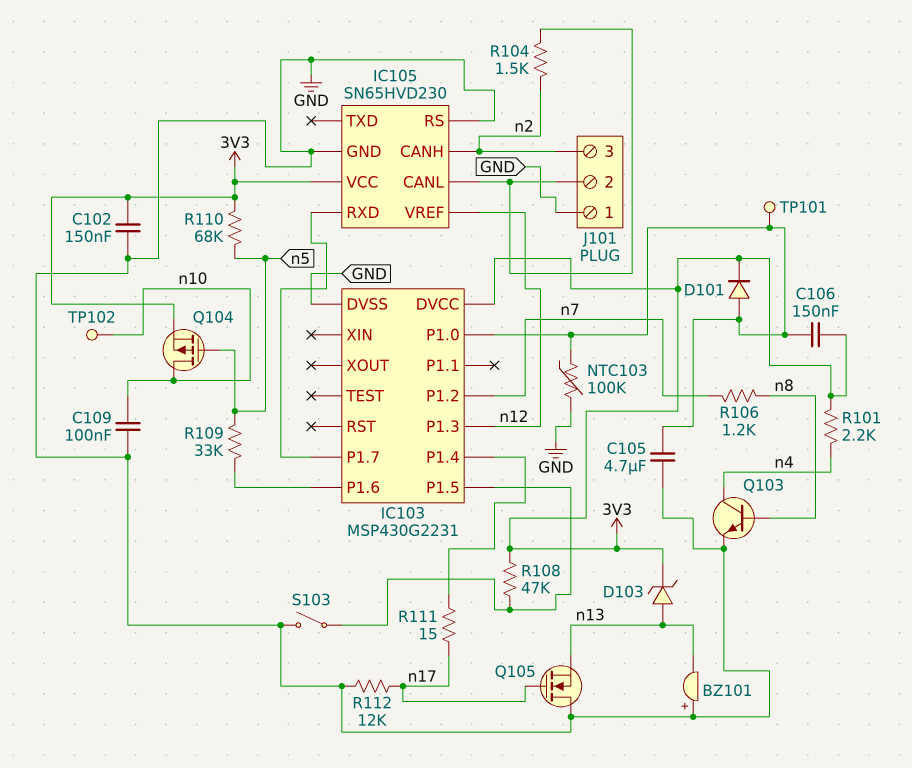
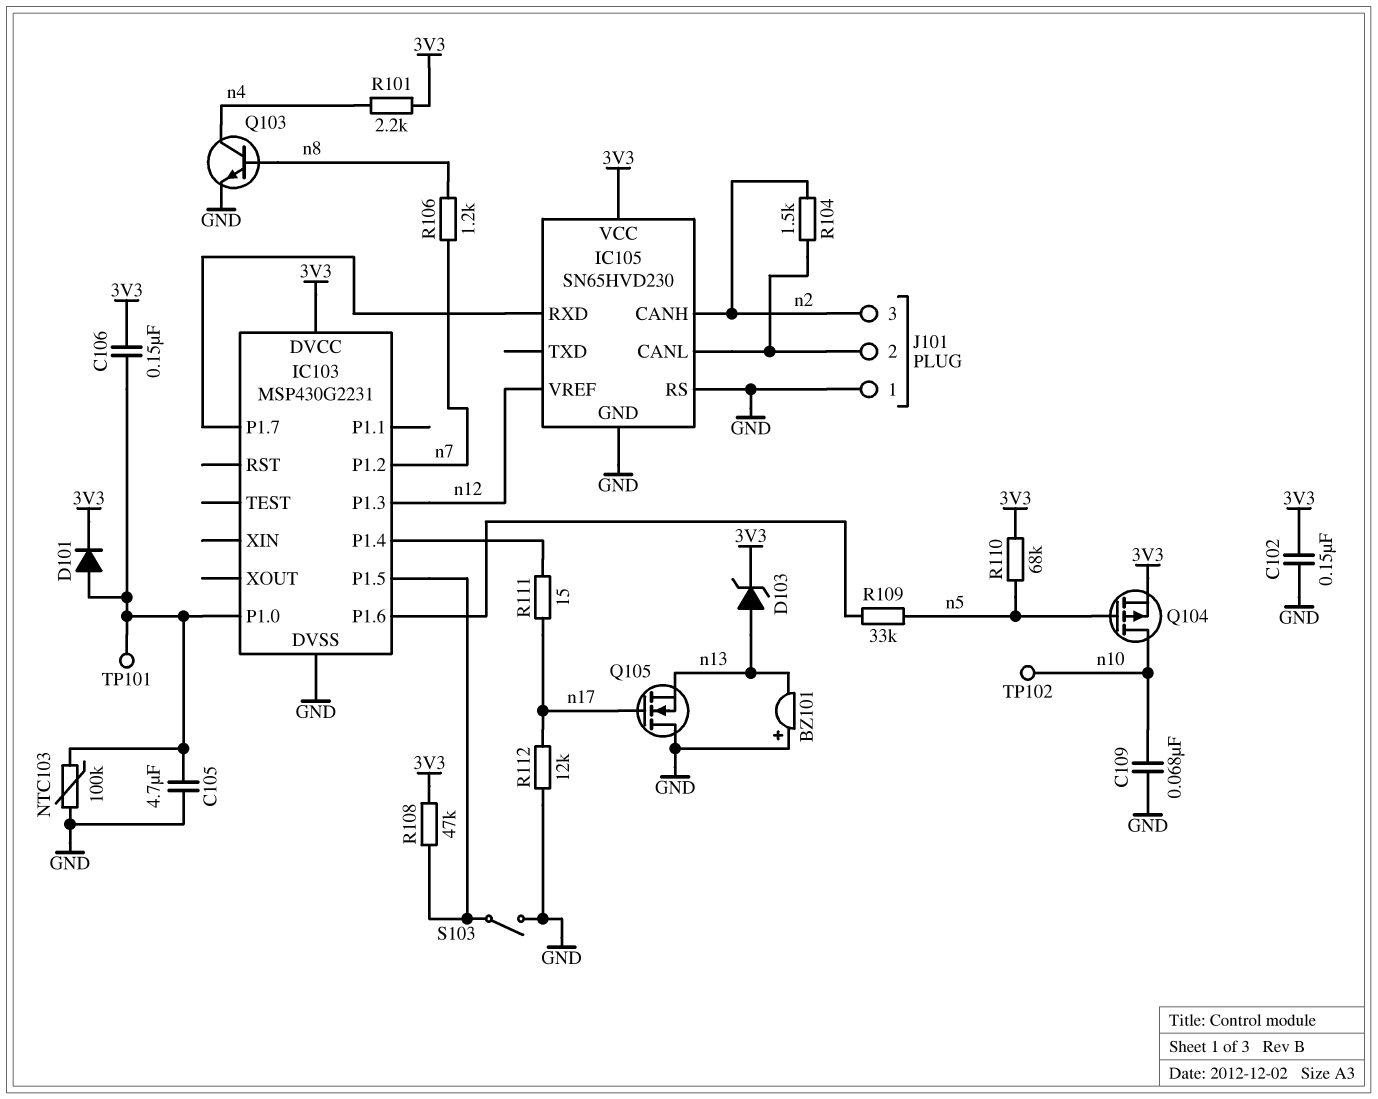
C109: 100nF (GND, n10) -> 68nF (GND, n10)

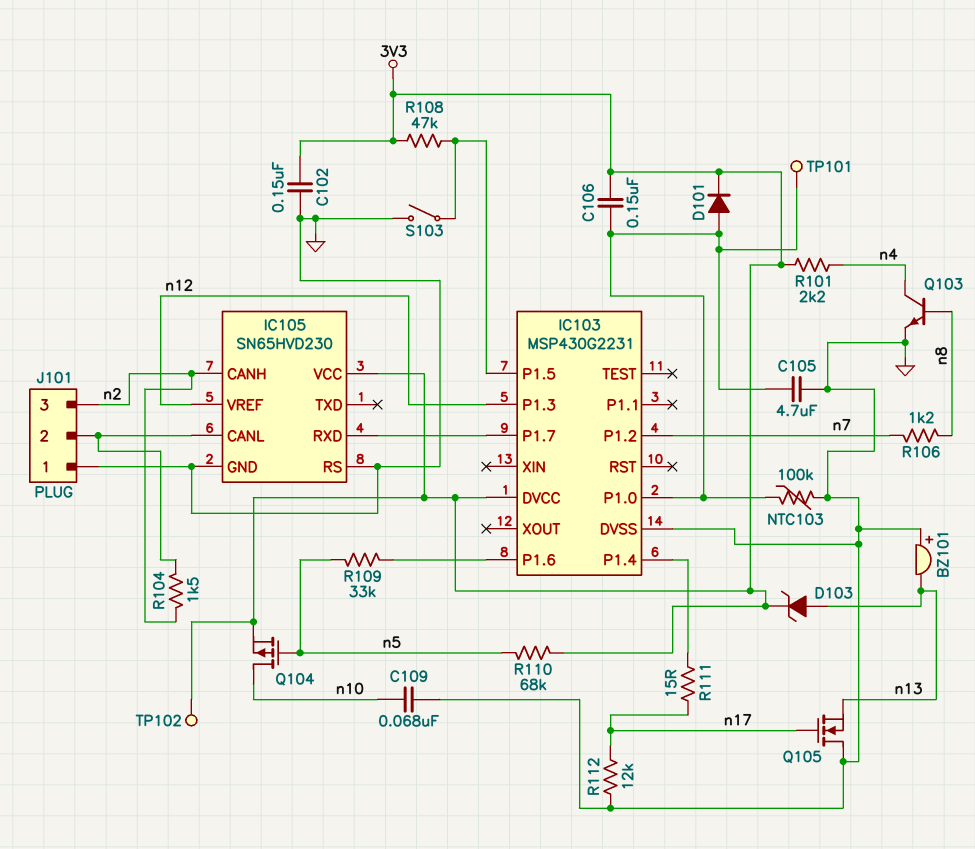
TP102: test point (n10) -> test point (3V3)

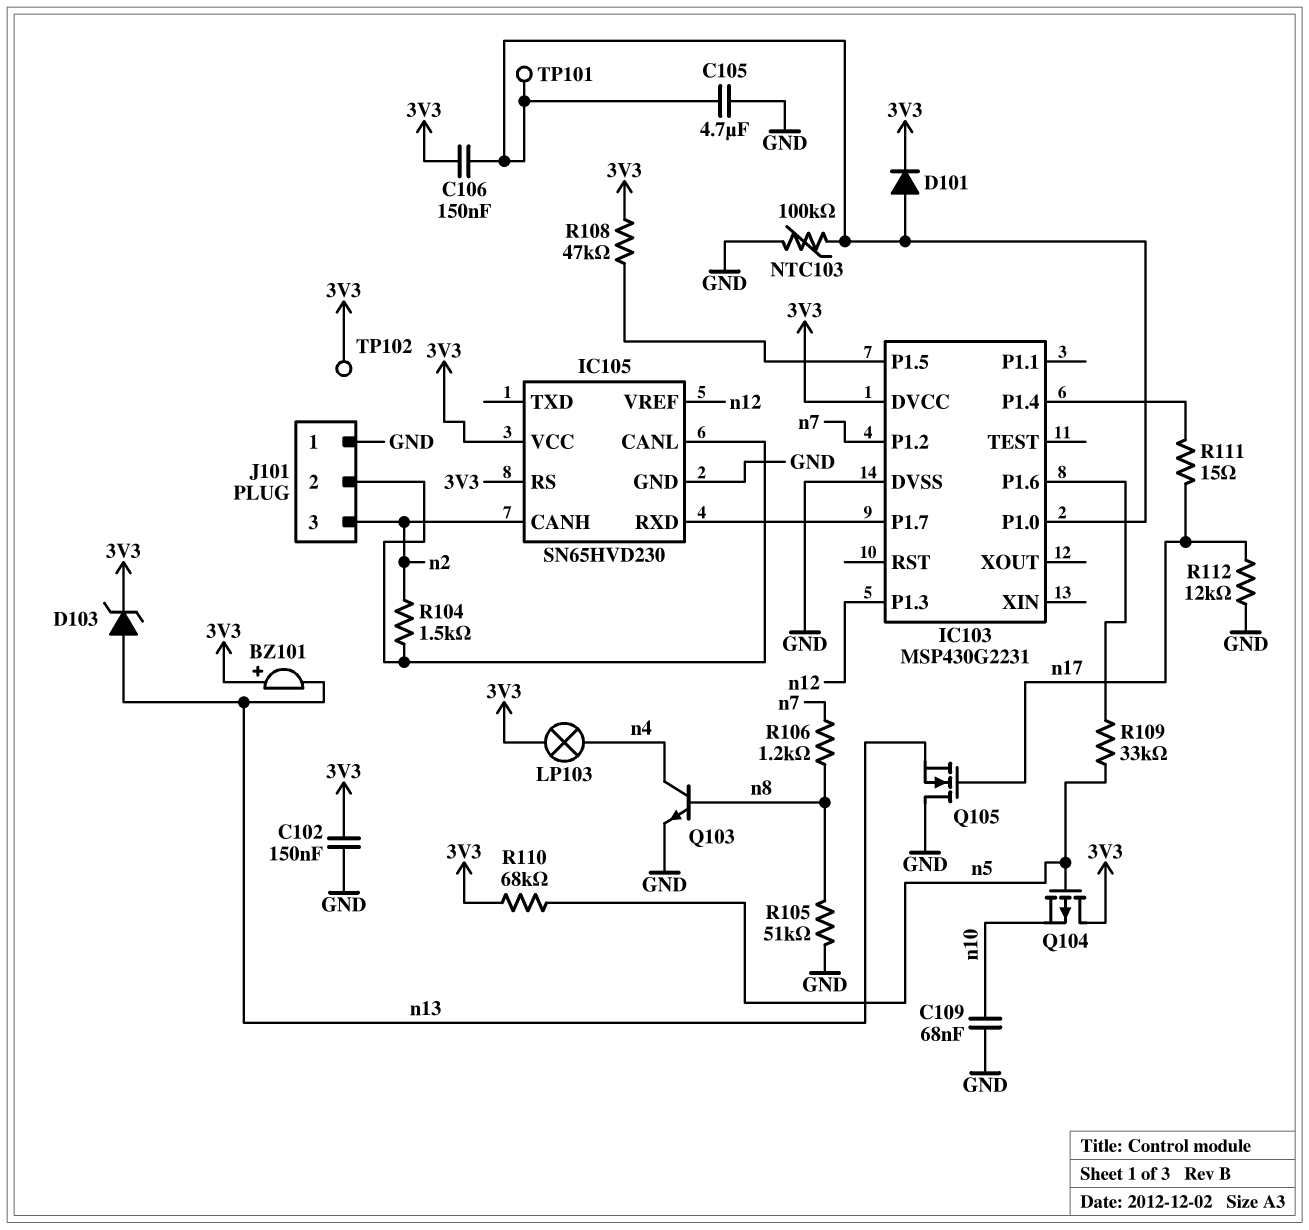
BZ101: buzzer (plus GND, minus n13) -> buzzer (plus 3V3, minus n13)
IC105 pin RS: GND -> 3V3
LP103: none -> lamp (3V3, n4)
Q104: PMOS (G n5, D n10, S 3V3) -> PMOS (G n5, D 3V3, S n10)
R101: 2.2k (3V3, n4) -> none
R105: none -> 51k (GND, n8)
S103: switch (GND, IC103/P1.5) -> none

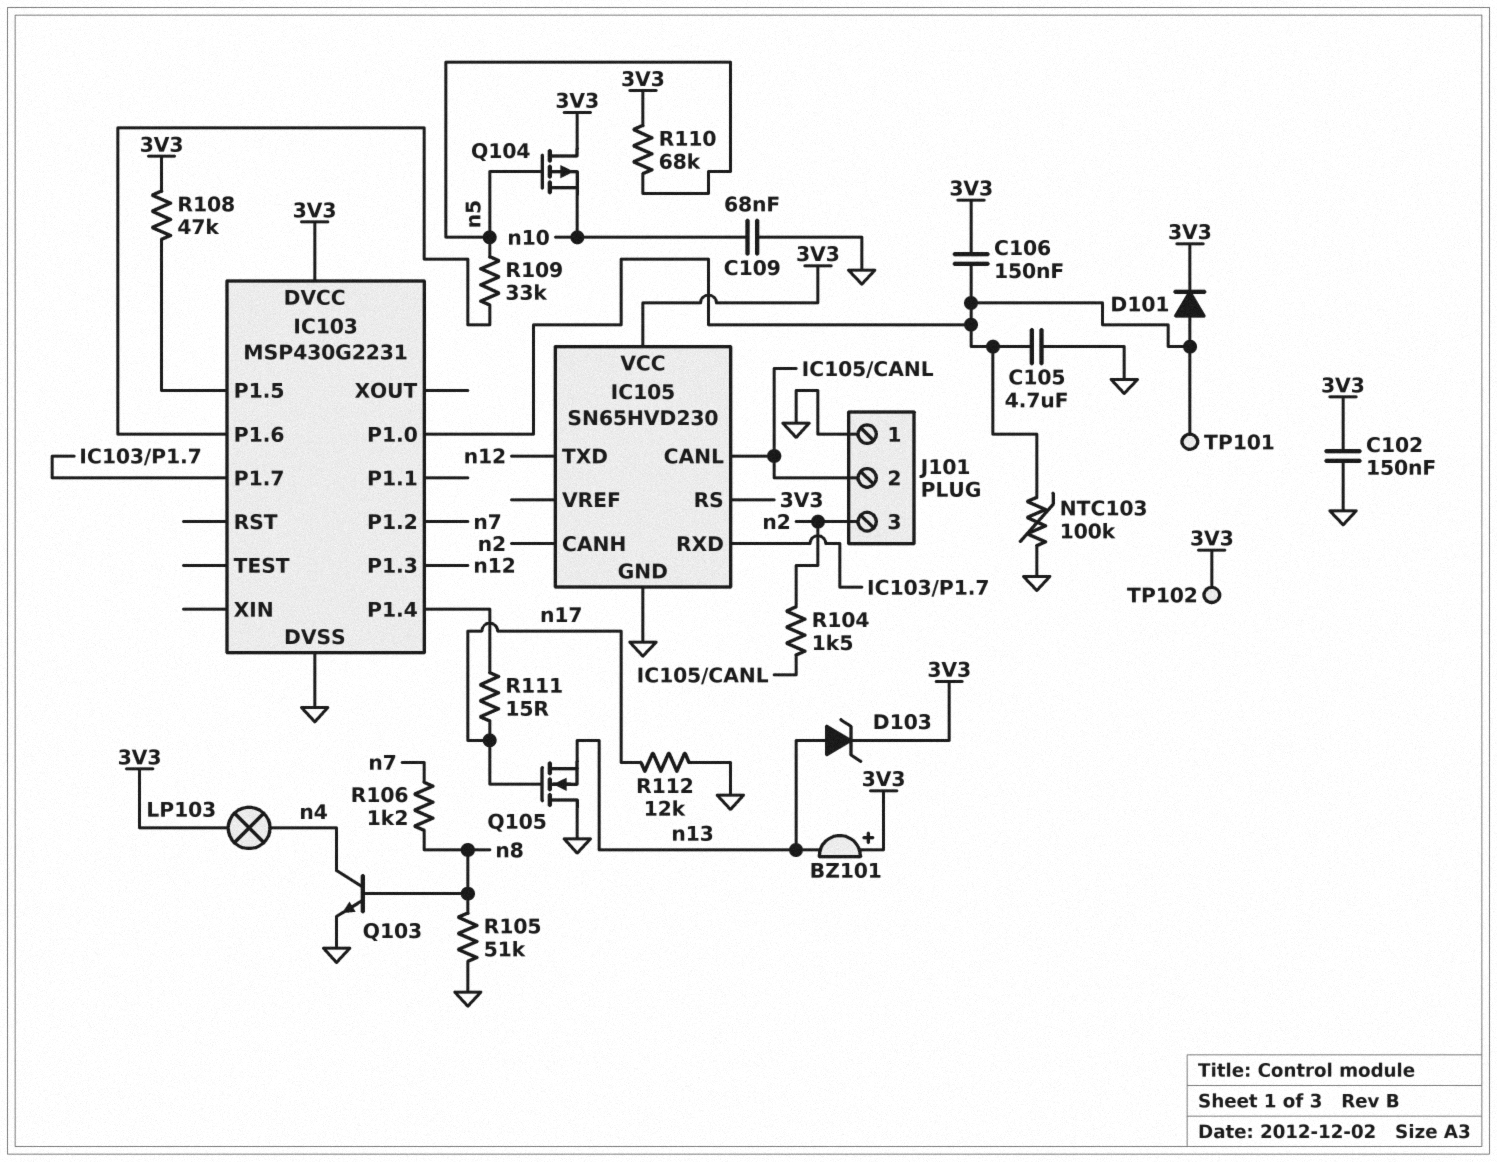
IC105 pin TXD: none -> n12
IC105 pin VREF: n12 -> none

